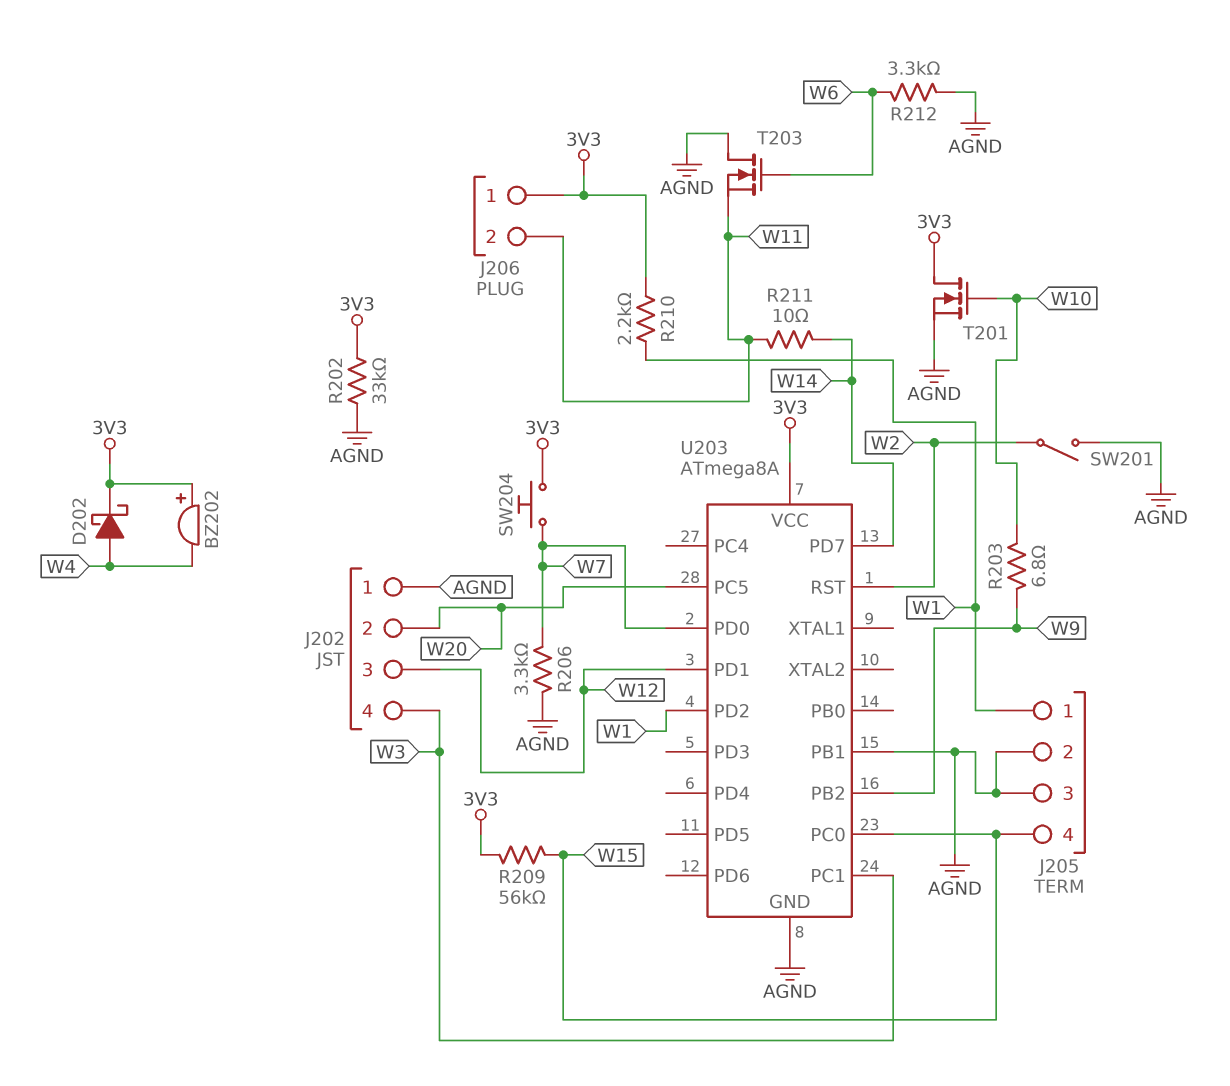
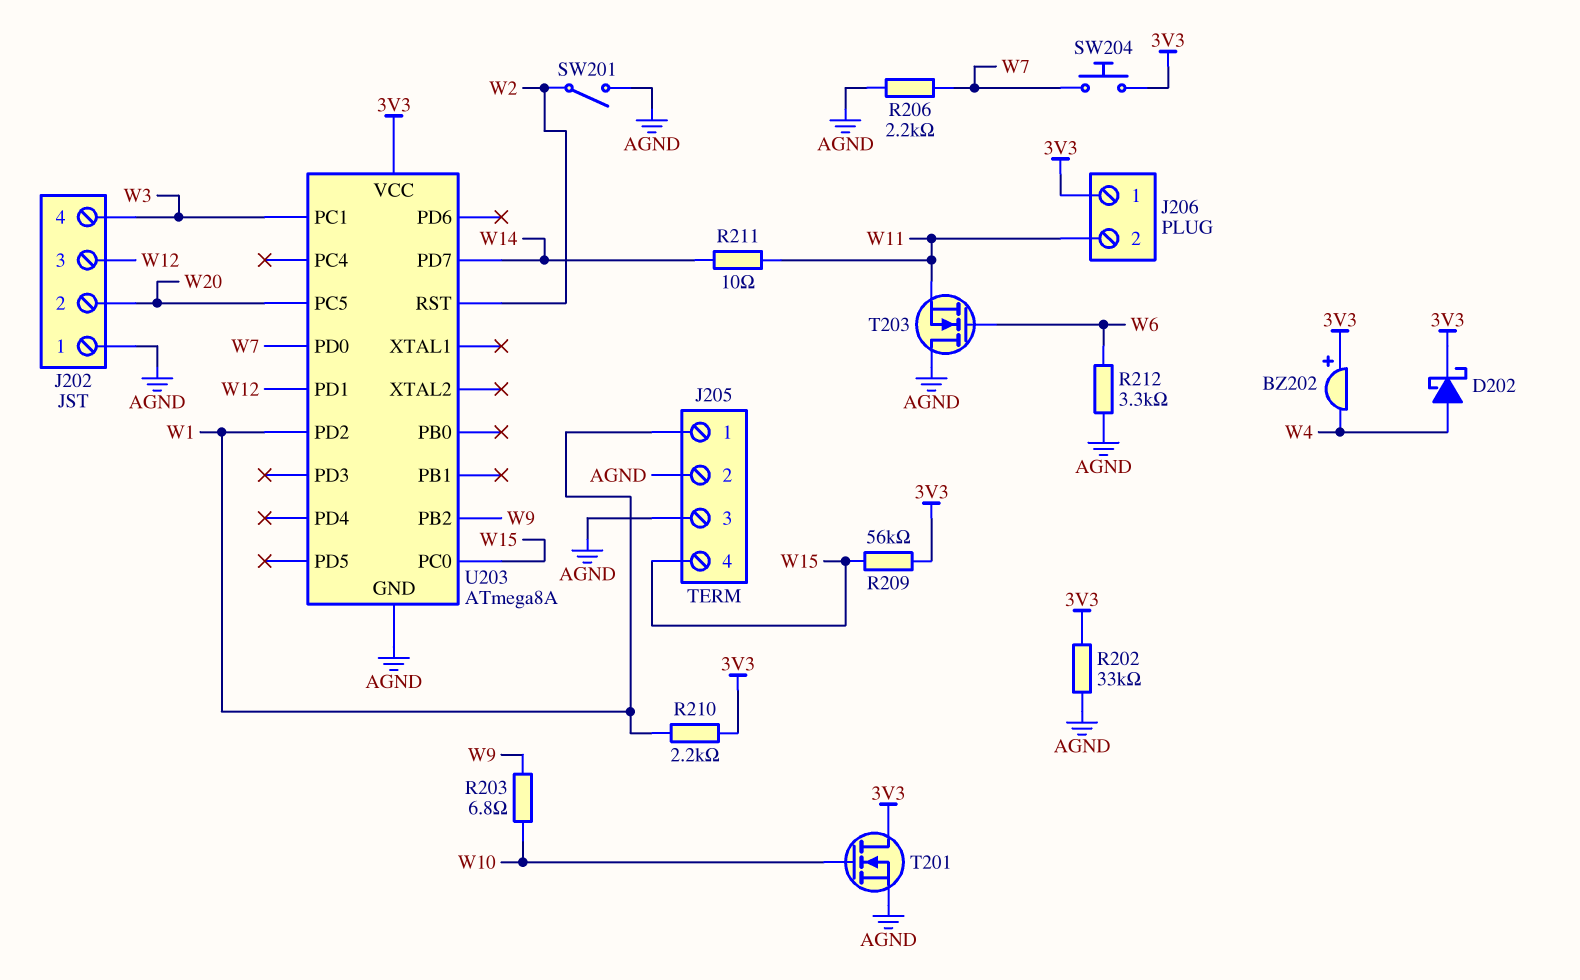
R206: 3.3k (AGND, W7) -> 2.2k (AGND, W7)
U203 pin PB1: AGND -> none

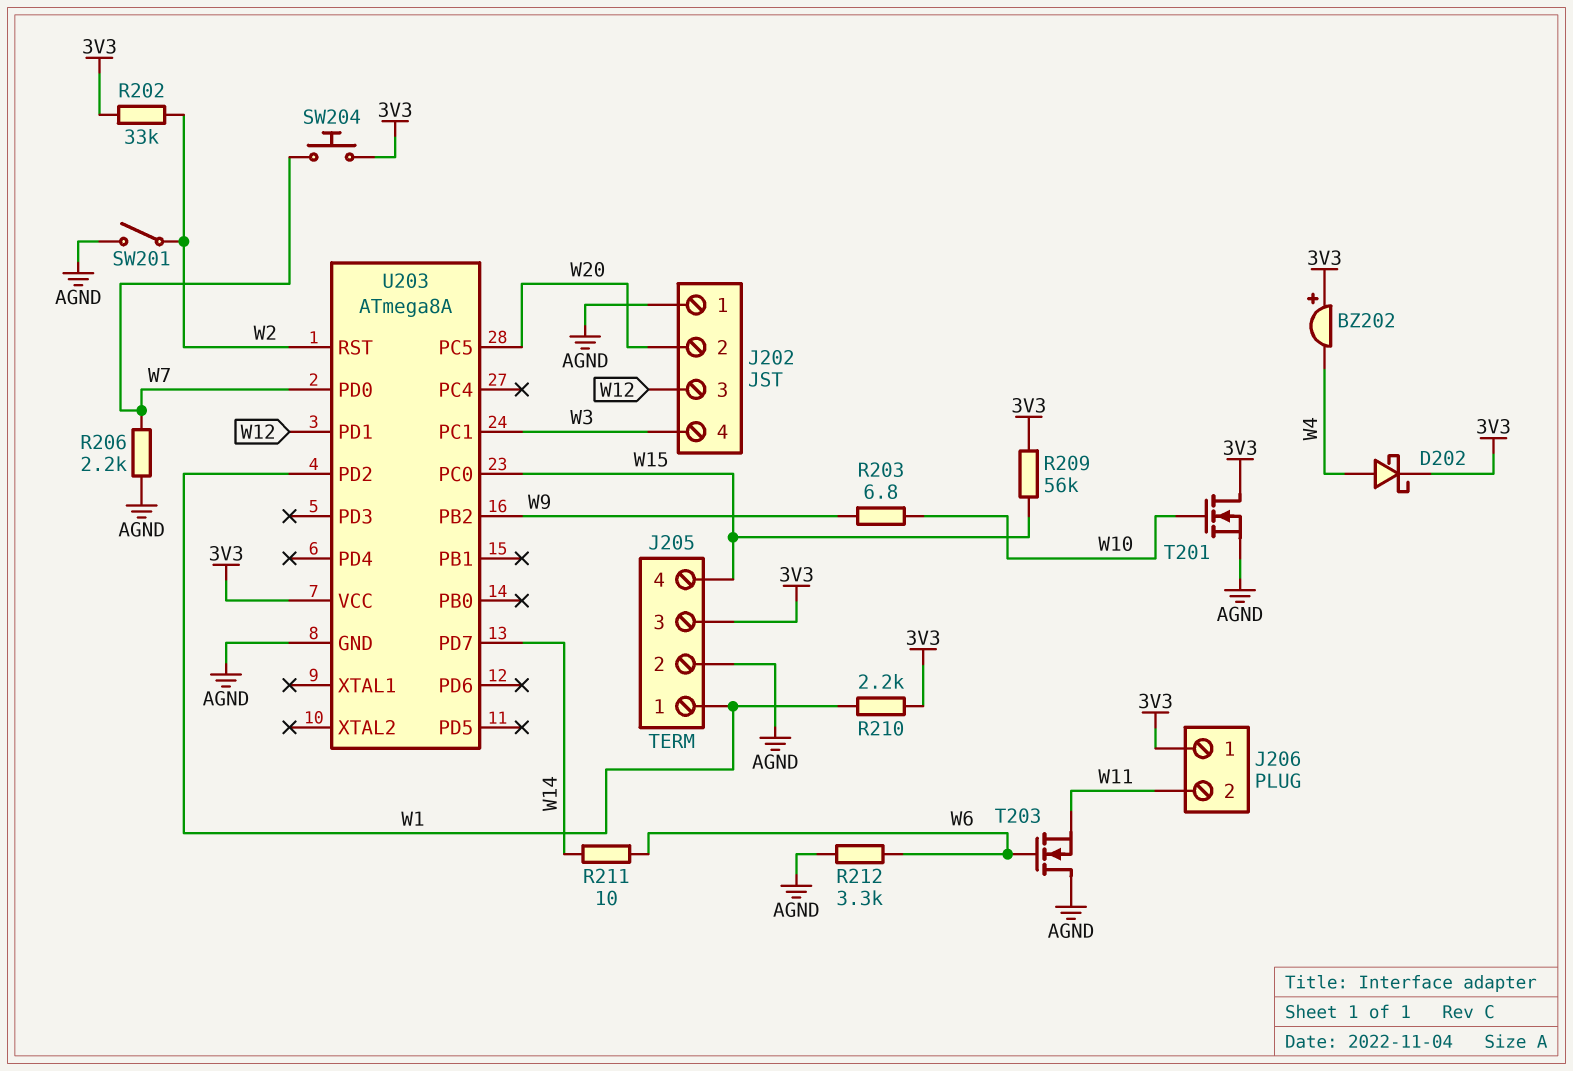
J205 pin 3: AGND -> 3V3
R202: 33k (3V3, AGND) -> 33k (3V3, W2)
R211: 10 (W11, W14) -> 10 (W6, W14)

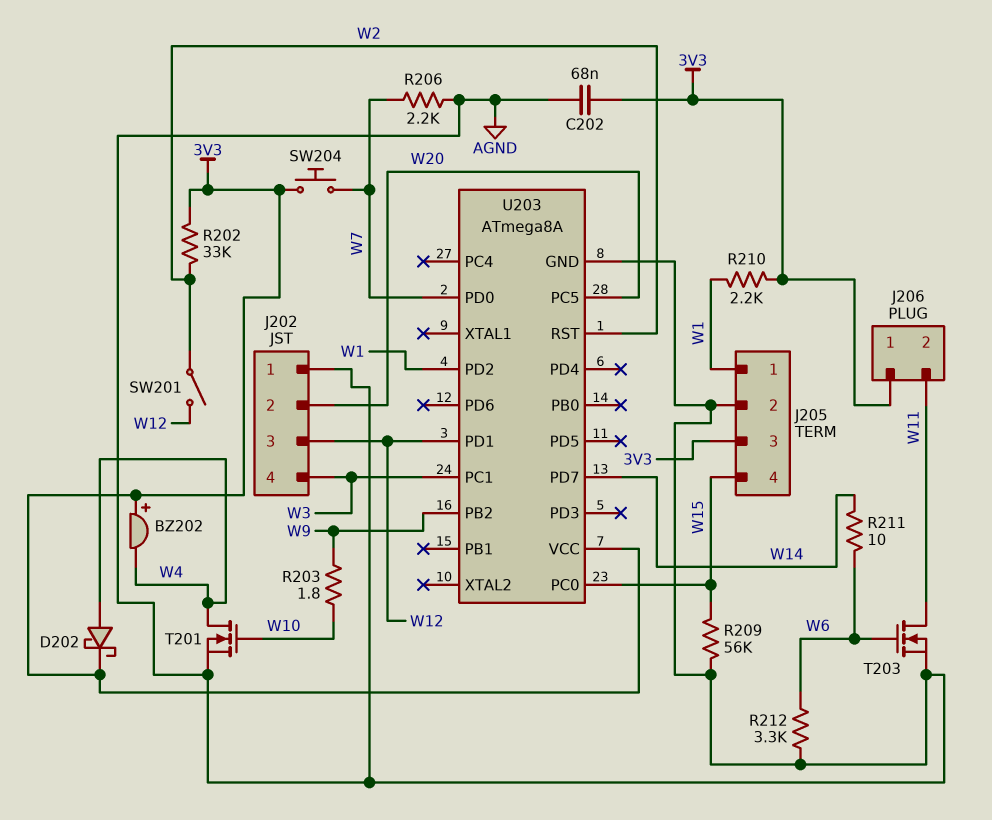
C202: none -> 68nF (3V3, AGND)
R203: 6.8 (W9, W10) -> 1.8 (W9, W10)
R209: 56k (3V3, W15) -> 56k (AGND, W15)
SW201: switch (AGND, W2) -> switch (W2, W12)
T201: NMOS (G W10, D 3V3, S AGND) -> NMOS (G W10, D W4, S AGND)
T203: NMOS (G W6, D AGND, S W11) -> NMOS (G W6, D W11, S AGND)

